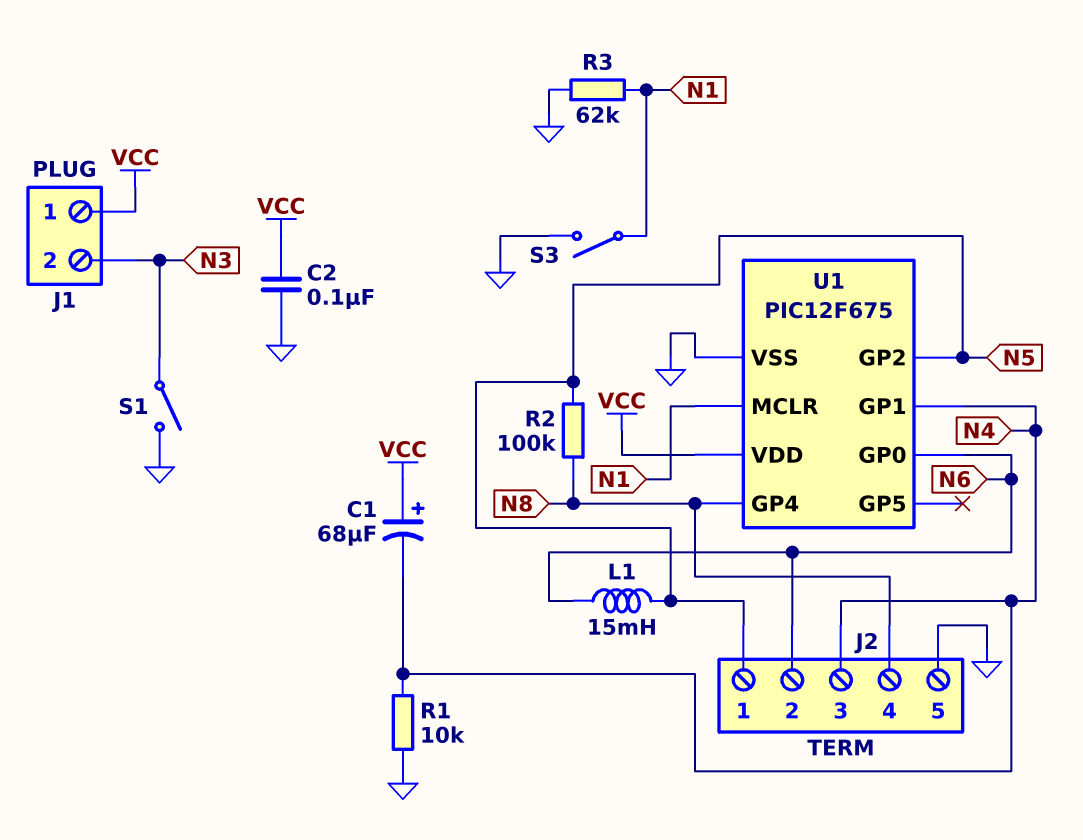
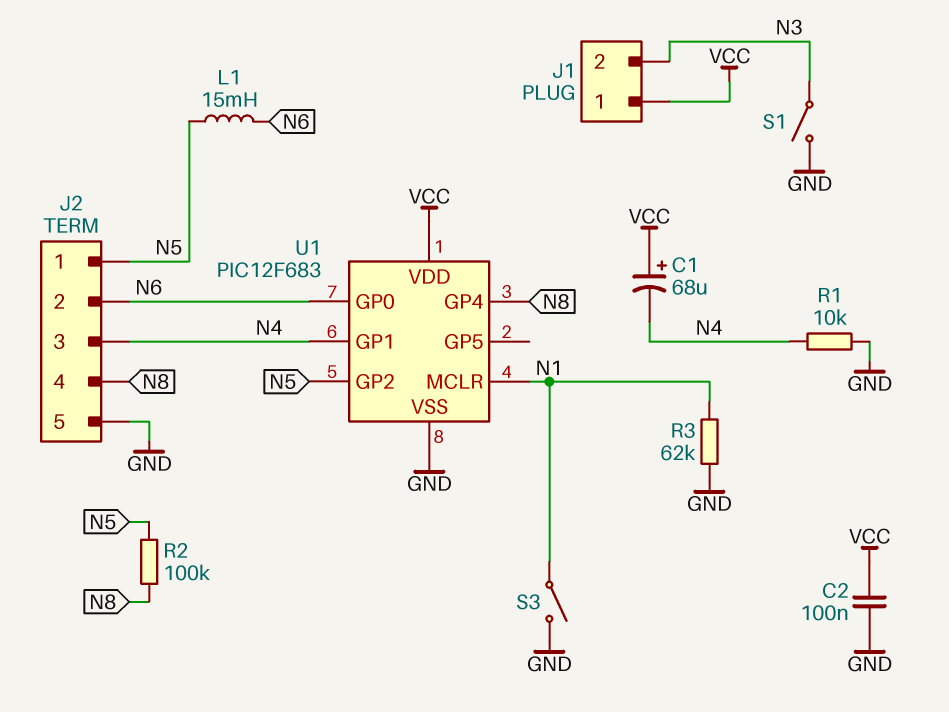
U1: PIC12F675 -> PIC12F683

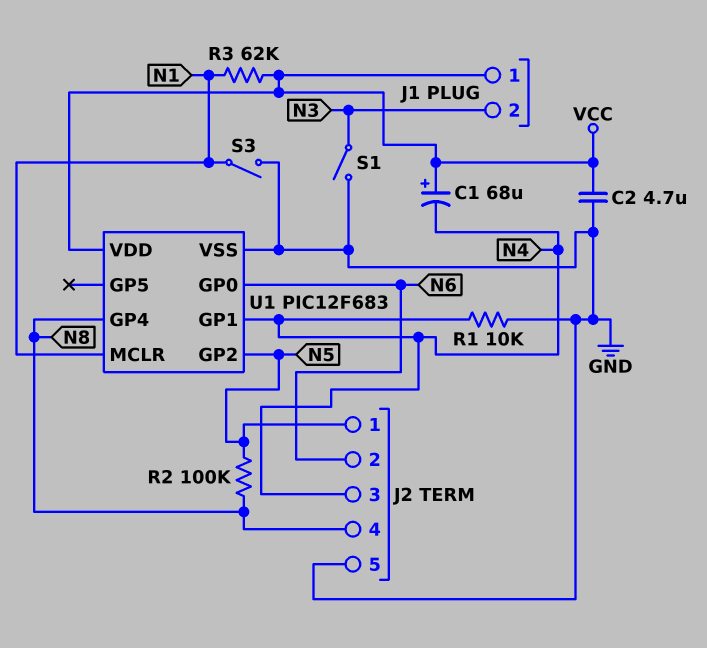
C2: 100nF (GND, VCC) -> 4.7uF (GND, VCC)
L1: 15mH (N5, N6) -> none
R3: 62k (GND, N1) -> 62k (N1, VCC)

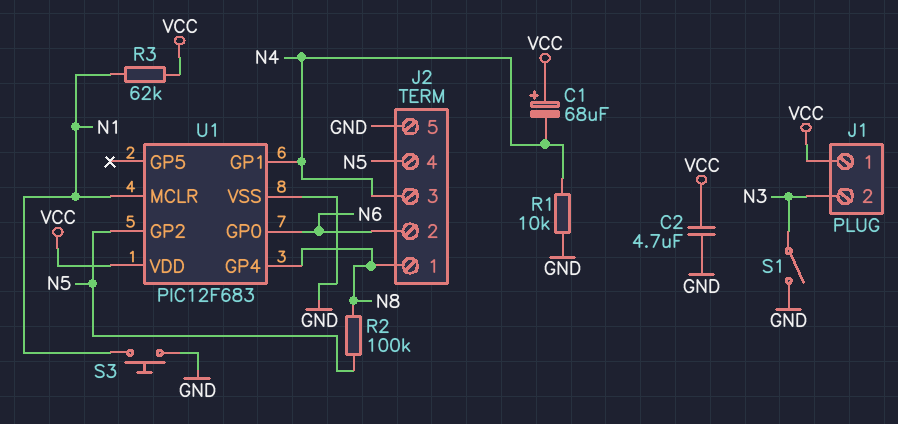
J2 pin 1: N5 -> N8
J2 pin 4: N8 -> N5
S3: switch (GND, N1) -> button (GND, N1)

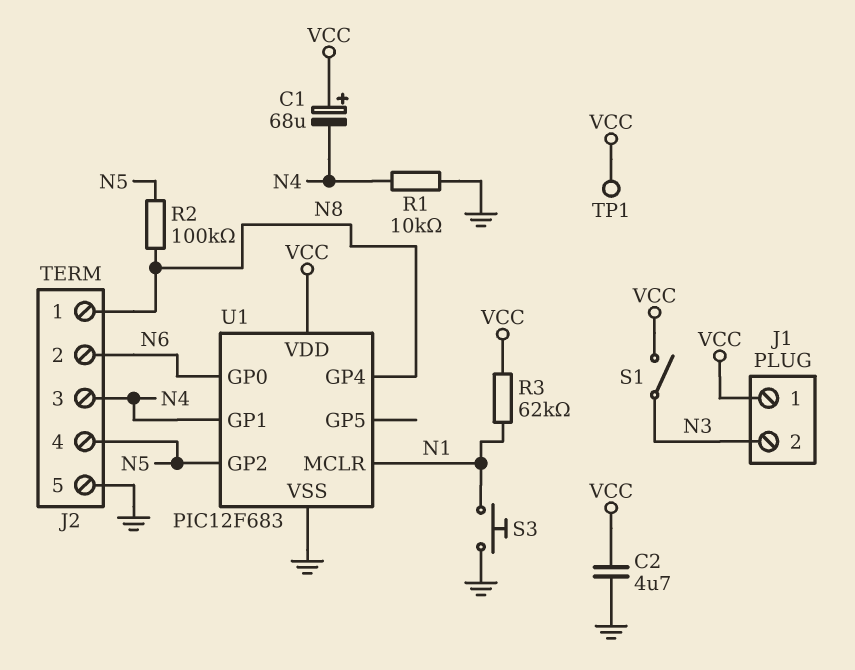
S1: switch (GND, N3) -> switch (N3, VCC)
TP1: none -> test point (VCC)

